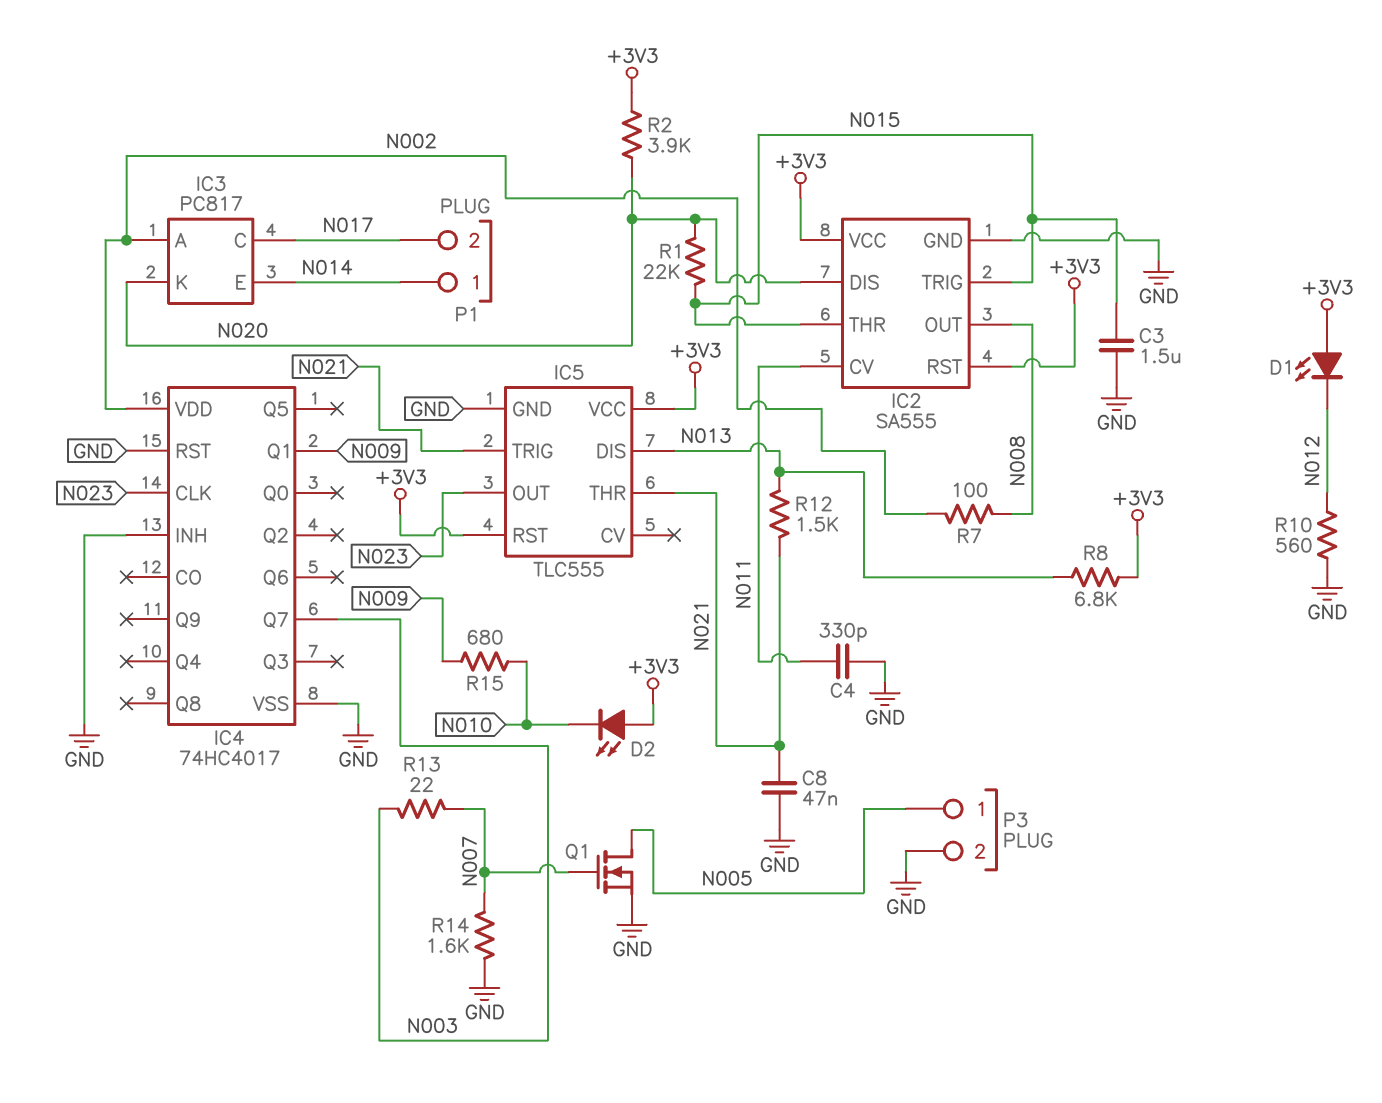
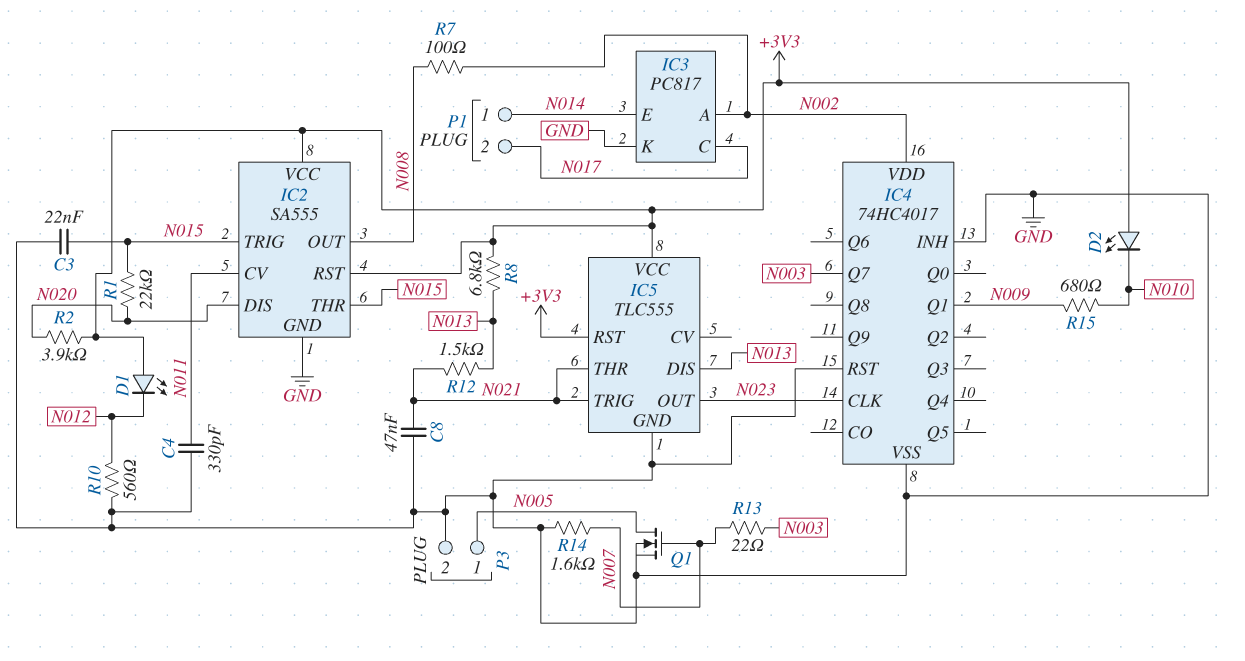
C3: 1.5uF (GND, N015) -> 22nF (GND, N015)
IC3 pin K: N020 -> GND

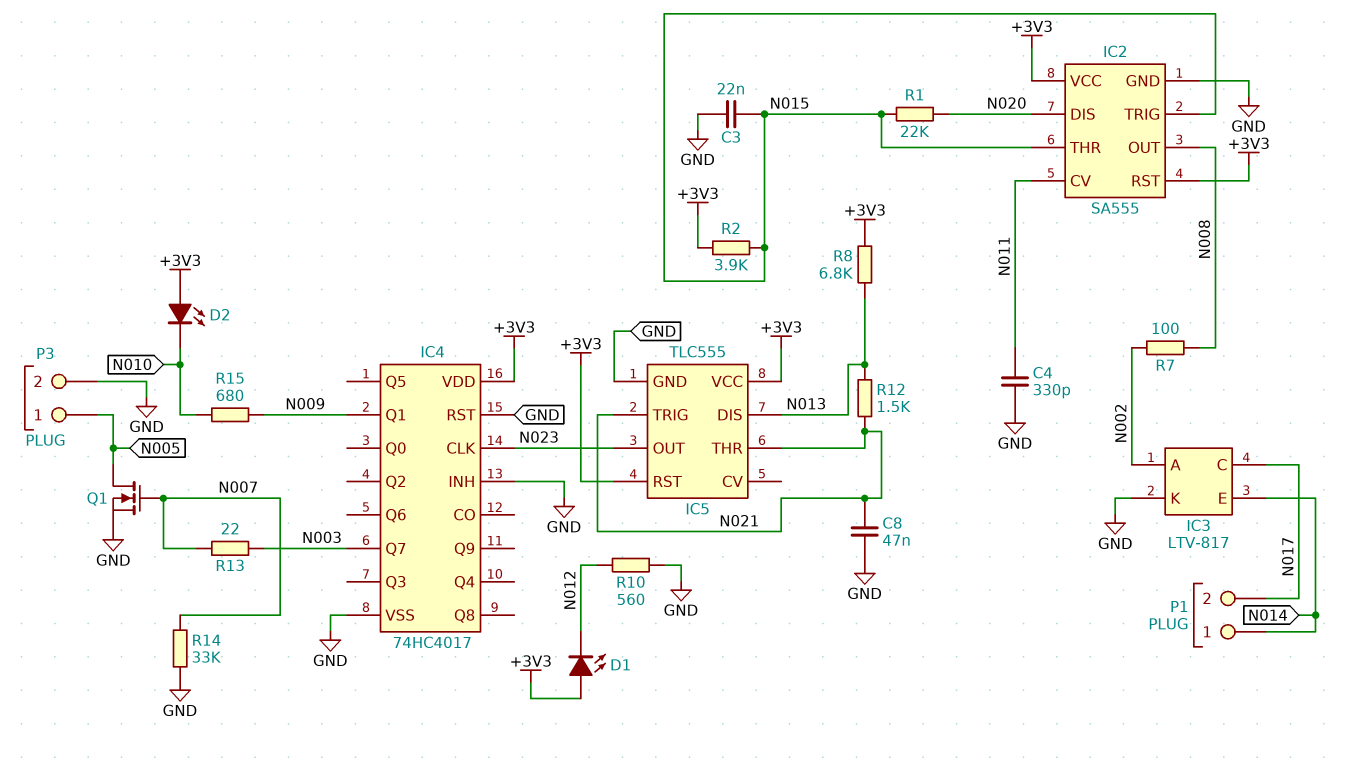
IC3: PC817 -> LTV-817
IC4 pin VDD: N002 -> +3V3
R2: 3.9k (+3V3, N020) -> 3.9k (+3V3, N015)
R14: 1.6k (GND, N007) -> 33k (GND, N007)

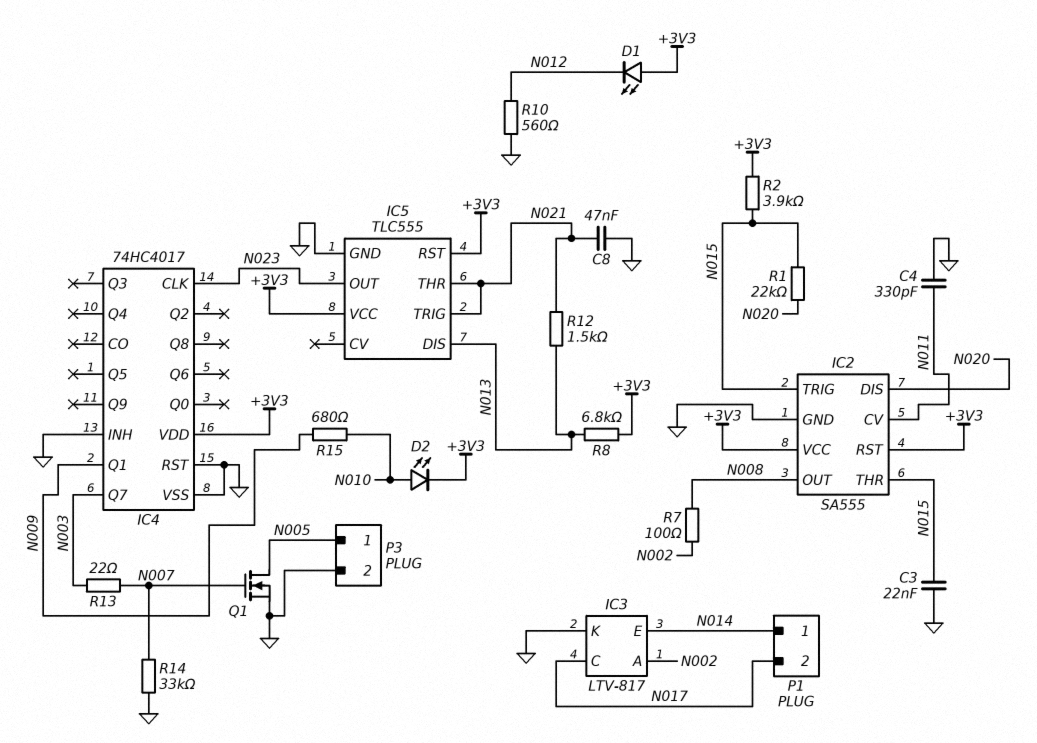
D2: LED (A +3V3, K N010) -> LED (A N010, K +3V3)

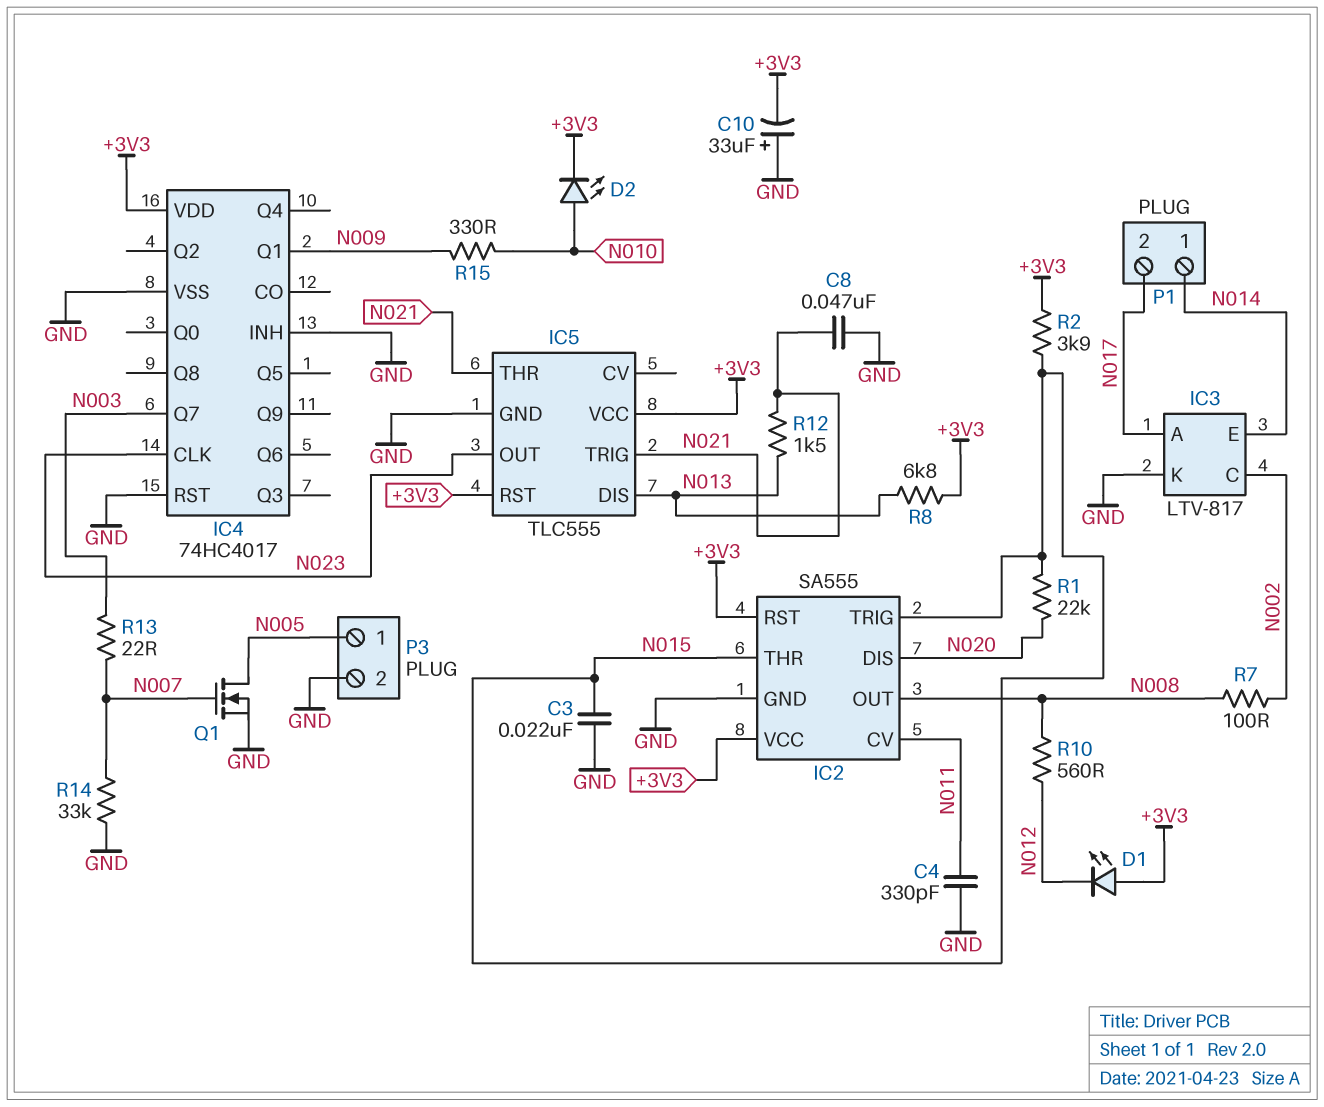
C10: none -> 33uF (plus GND, minus +3V3)
IC3 pin A: N002 -> N017
IC3 pin C: N017 -> N002
R10: 560 (GND, N012) -> 560 (N008, N012)
R15: 680 (N009, N010) -> 330 (N009, N010)

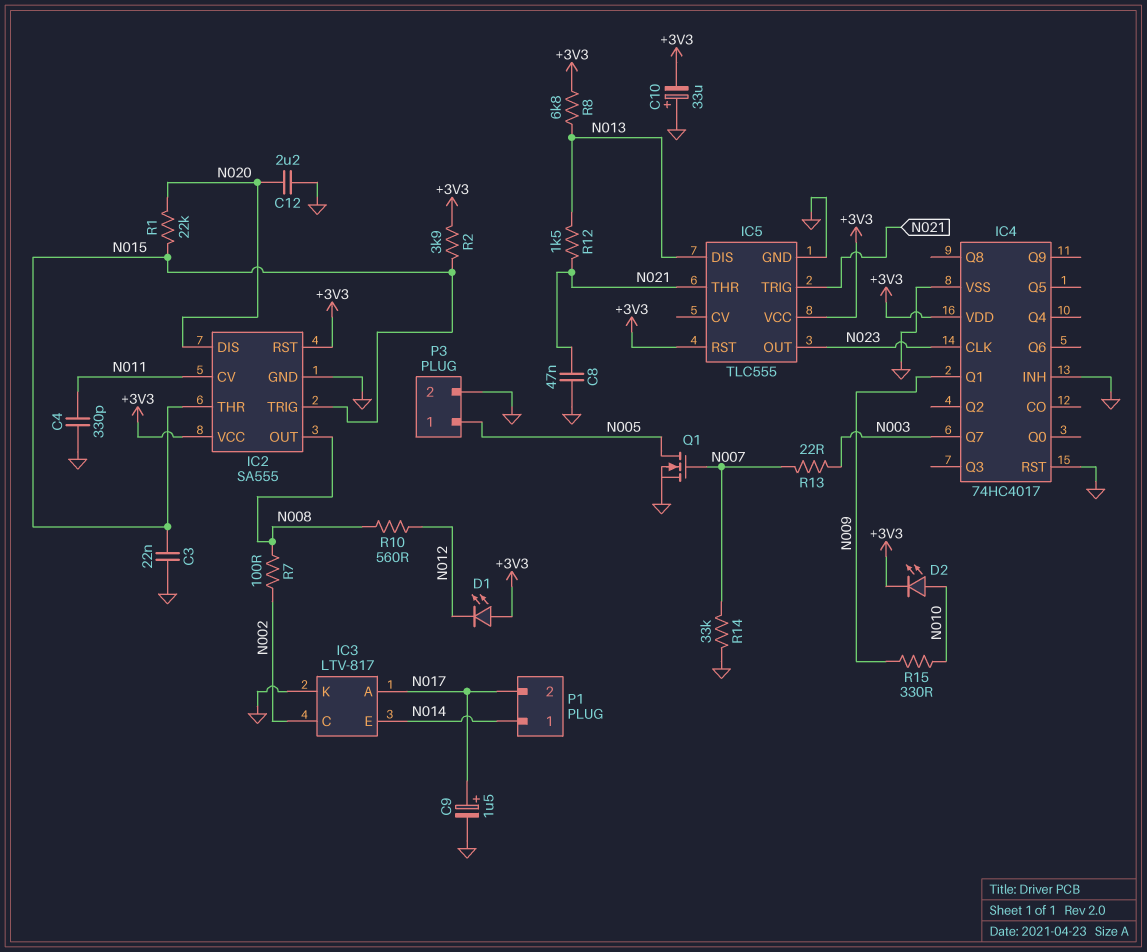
C9: none -> 1.5uF (plus N017, minus GND)
C12: none -> 2.2uF (GND, N020)

